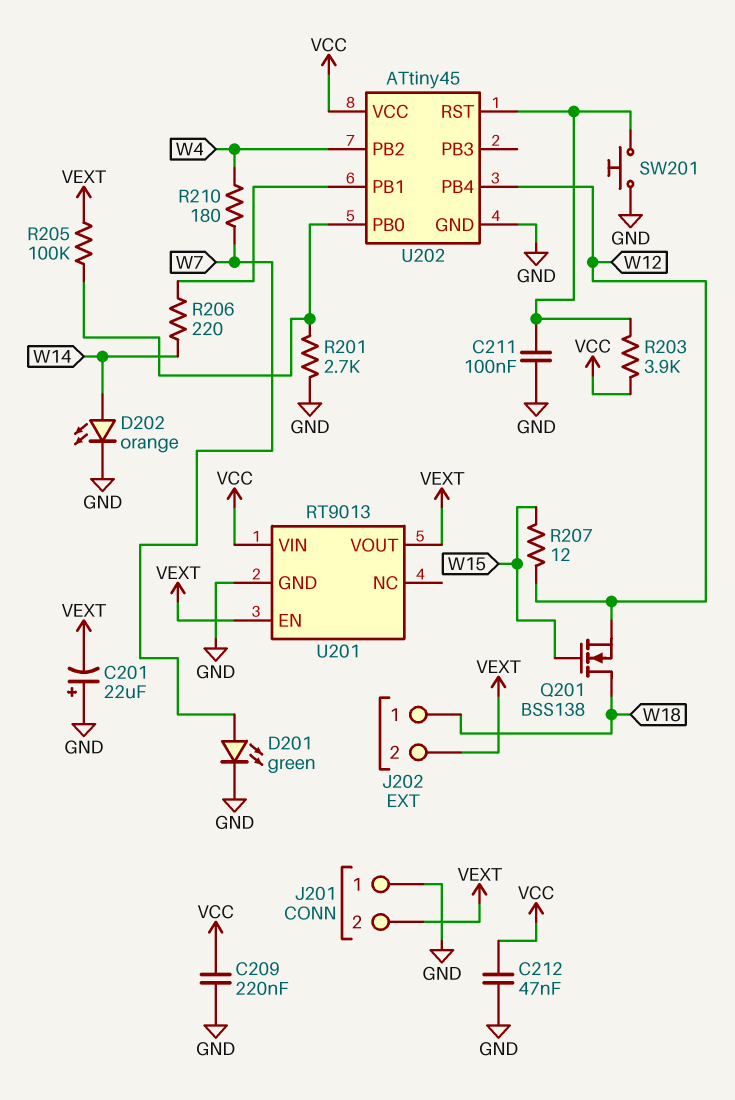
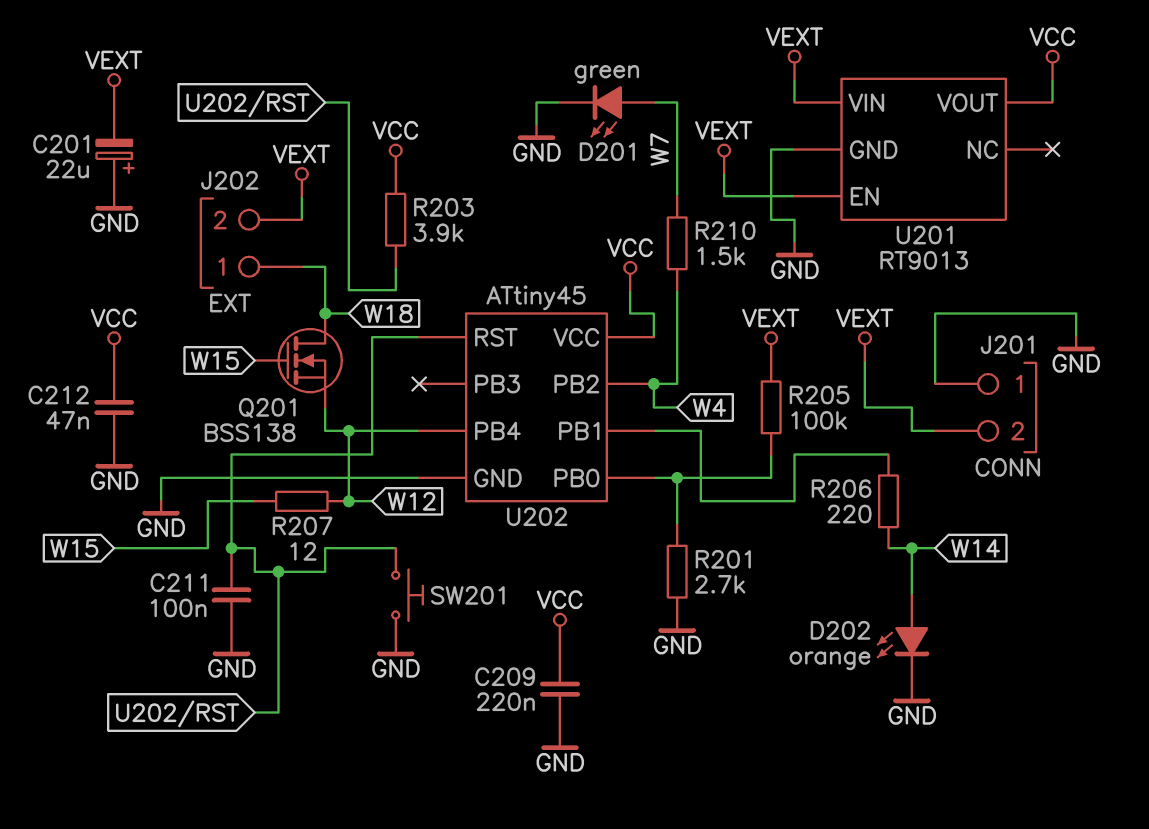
R210: 180 (W4, W7) -> 1.5k (W4, W7)
U201 pin VIN: VCC -> VEXT
U201 pin VOUT: VEXT -> VCC

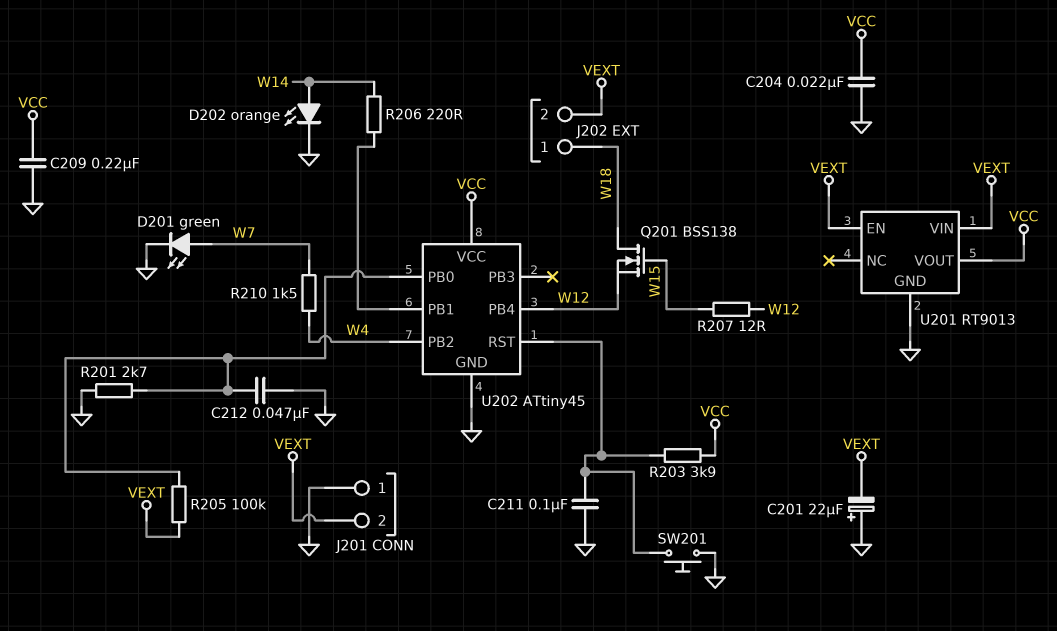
C204: none -> 22nF (GND, VCC)
C212: 47nF (GND, VCC) -> 47nF (GND, U202/PB0)

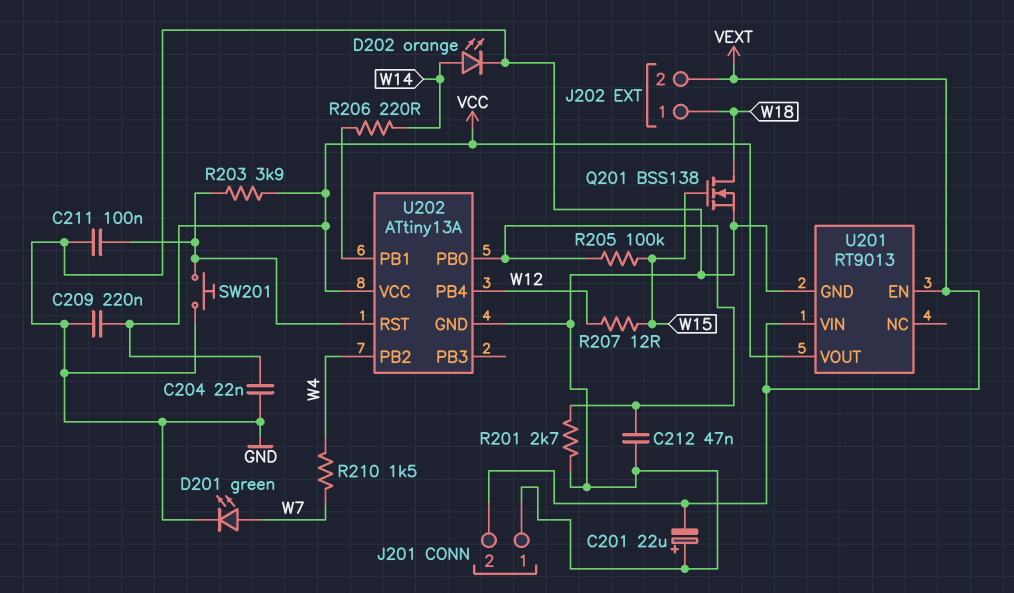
Q201: NMOS BSS138 (G W15, D W18, S W12) -> NMOS BSS138 (G W15, D W18, S GND)
R205: 100k (U202/PB0, VEXT) -> 100k (U202/PB0, W15)
U202: ATtiny45 -> ATtiny13A

